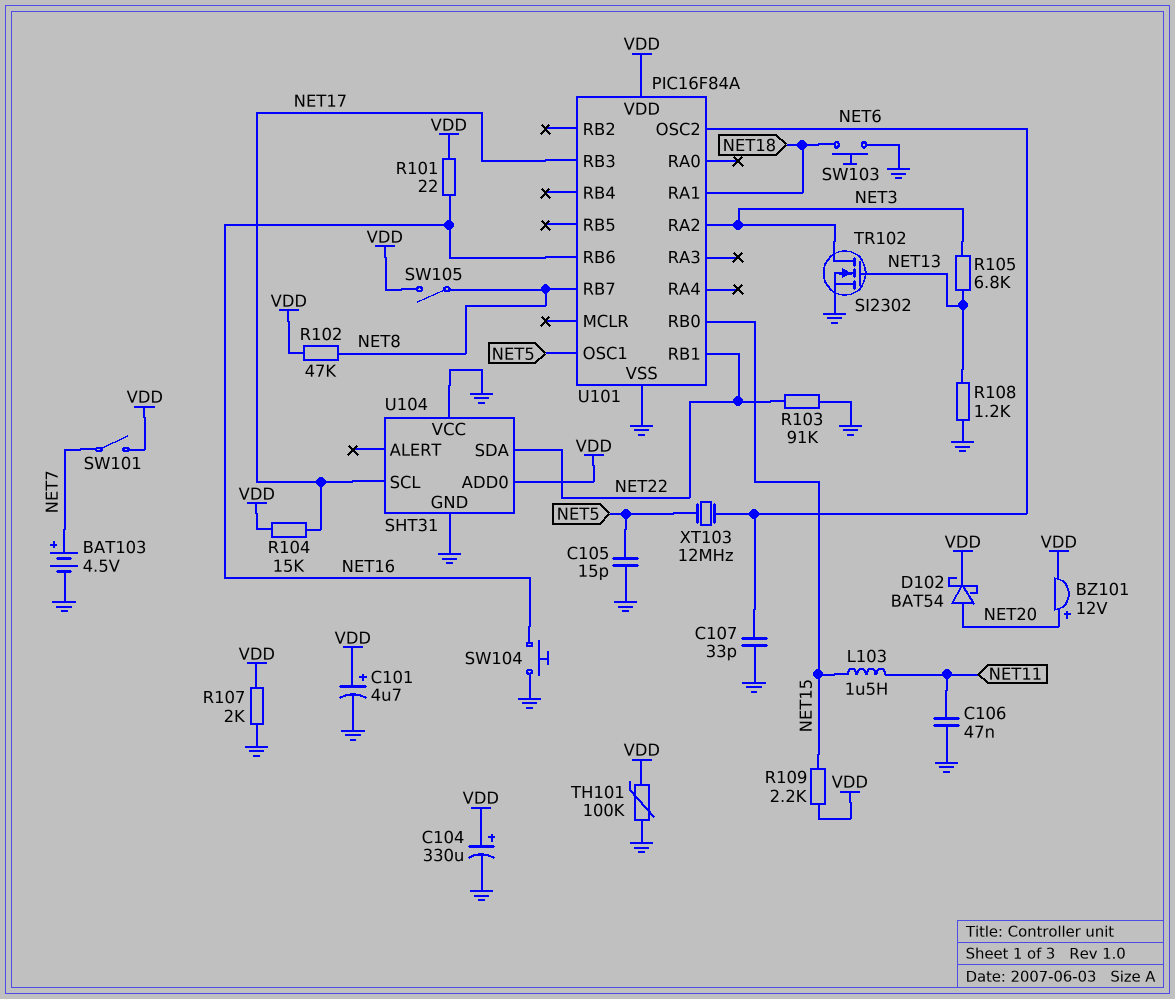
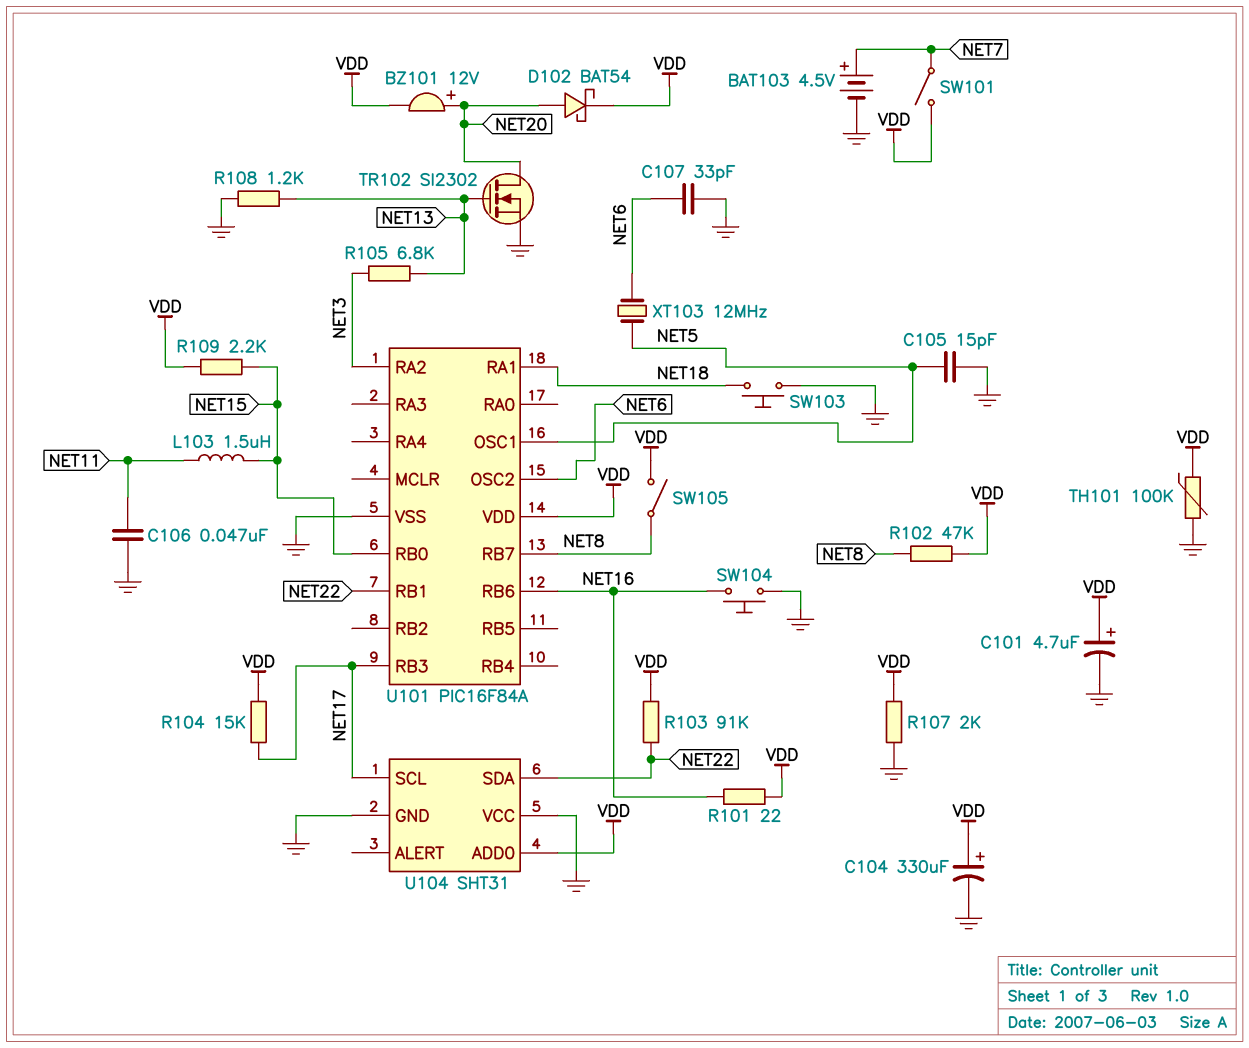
R103: 91k (GND, NET22) -> 91k (NET22, VDD)
TR102: NMOS SI2302 (G NET13, D NET3, S GND) -> NMOS SI2302 (G NET13, D NET20, S GND)

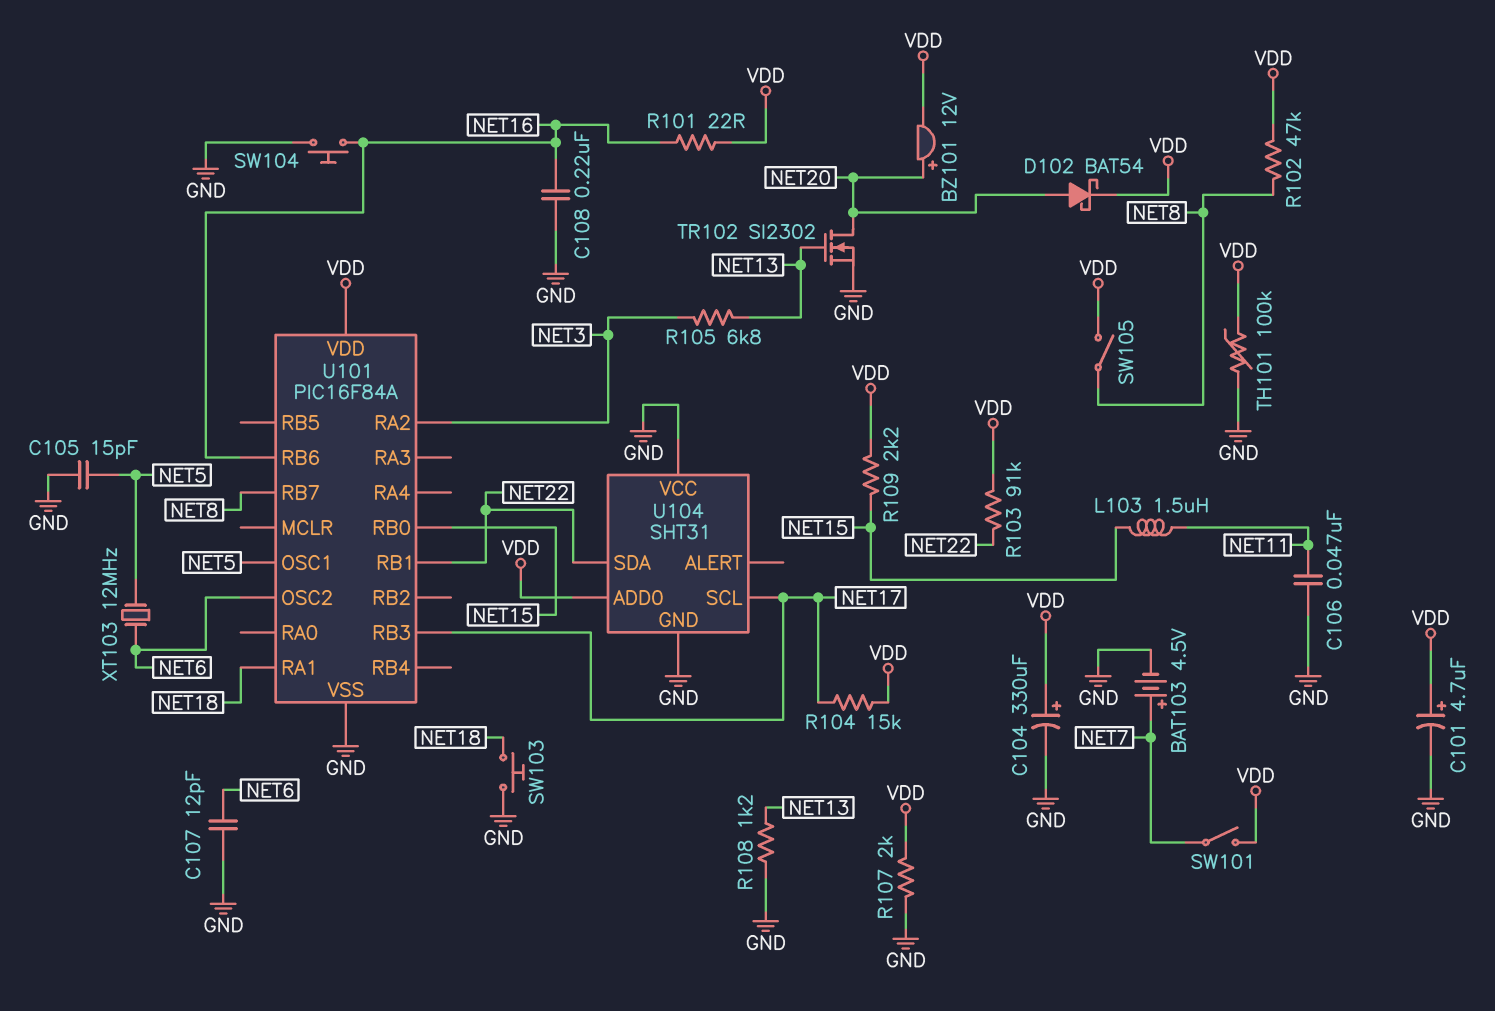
C107: 33pF (GND, NET6) -> 12pF (GND, NET6)
C108: none -> 220nF (GND, NET16)

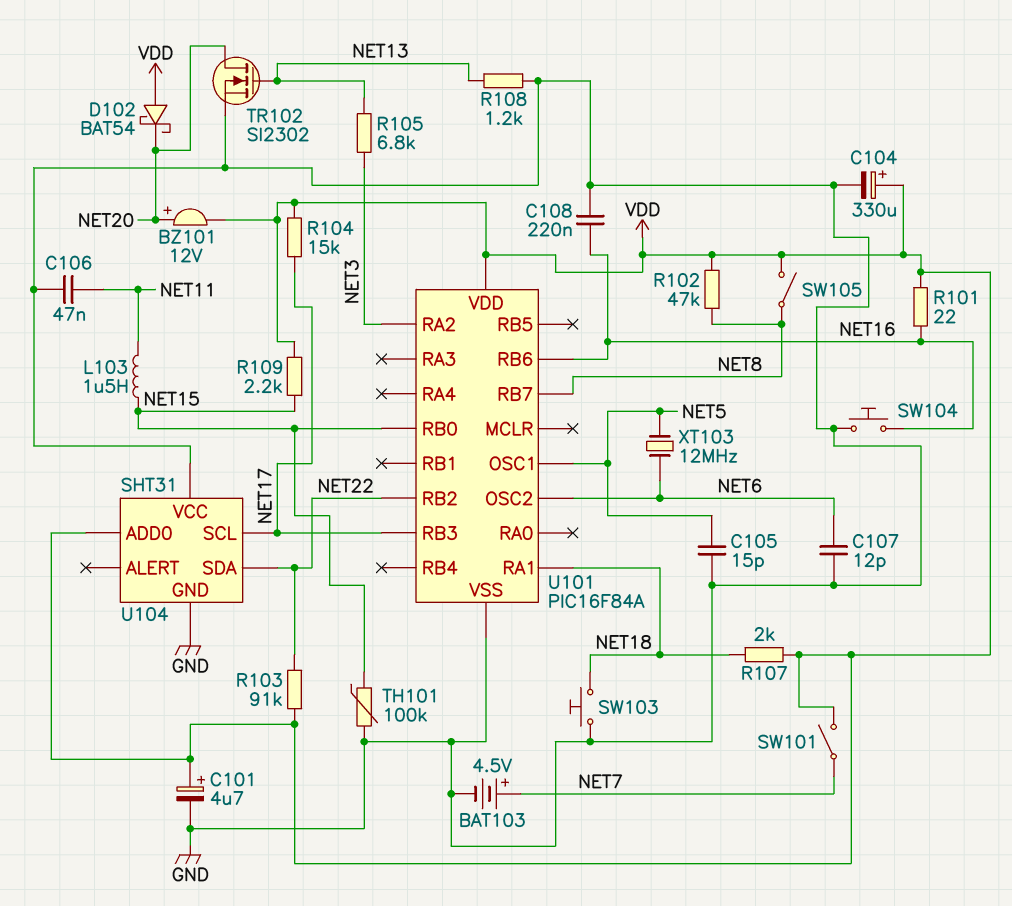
D102: schottky BAT54 (A NET20, K VDD) -> schottky BAT54 (A VDD, K NET20)
R107: 2k (GND, VDD) -> 2k (NET18, VDD)
TH101: 100k (GND, VDD) -> 100k (GND, NET15)
U101 pin RB1: NET22 -> none
U101 pin RB2: none -> NET22

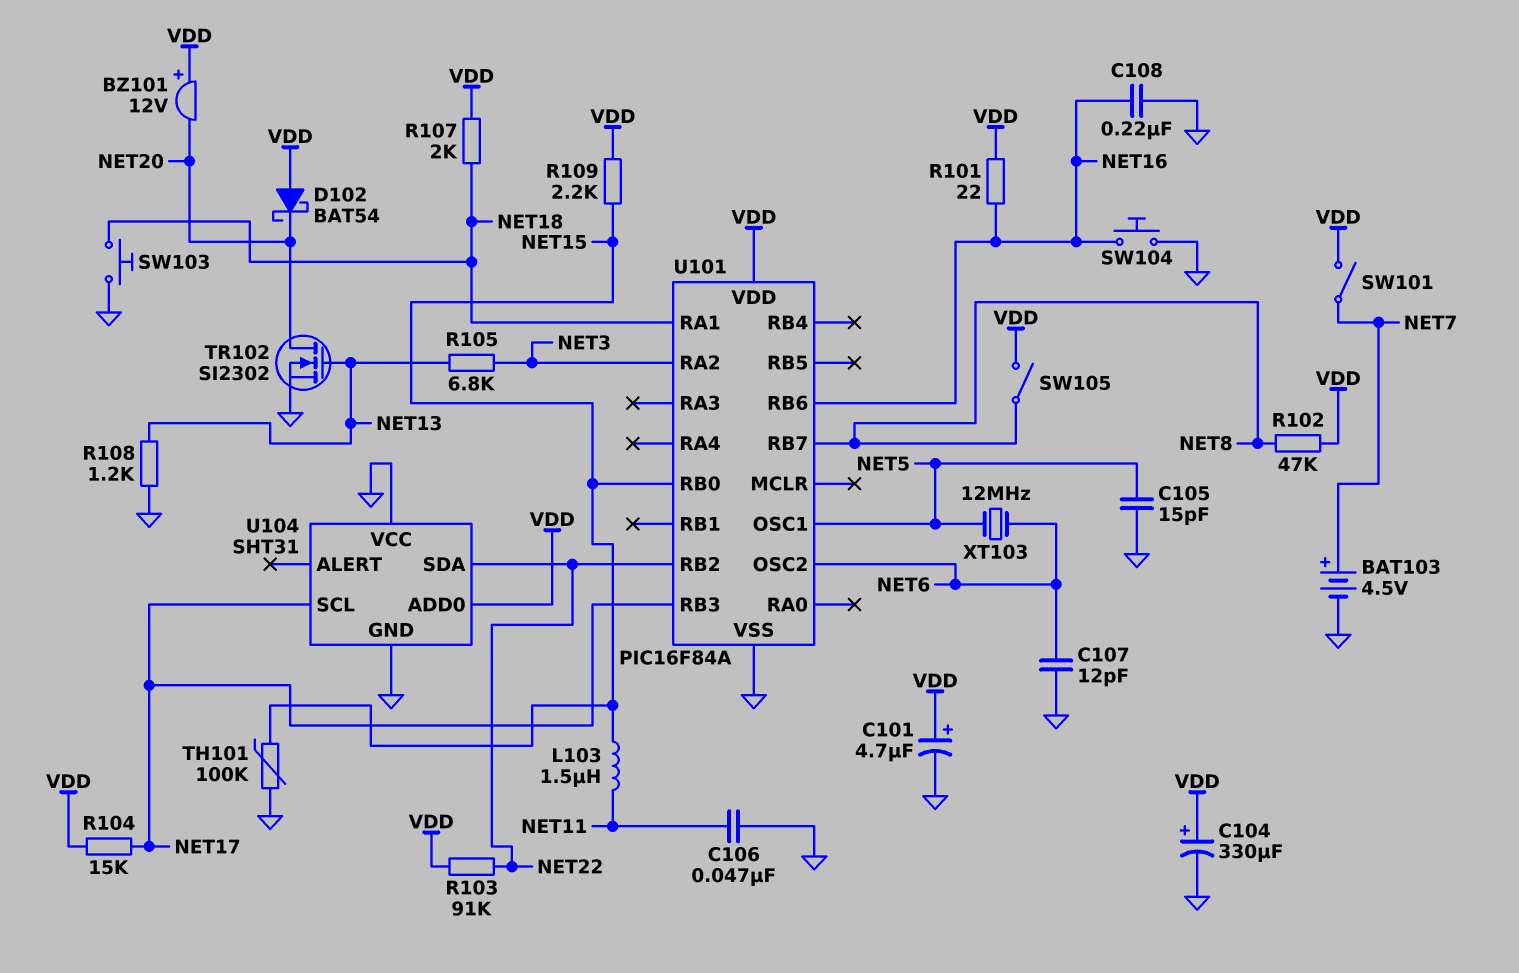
BZ101: buzzer 12V (plus NET20, minus VDD) -> buzzer 12V (plus VDD, minus NET20)

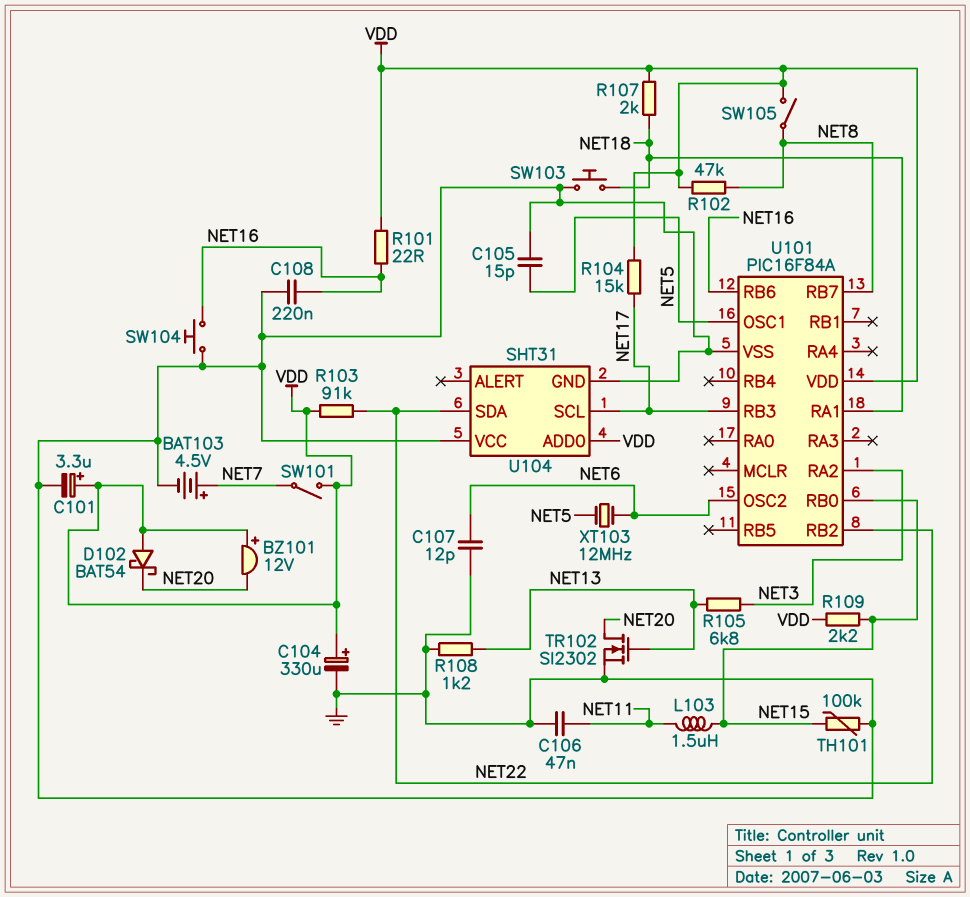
C101: 4.7uF (plus VDD, minus GND) -> 3.3uF (plus VDD, minus GND)

